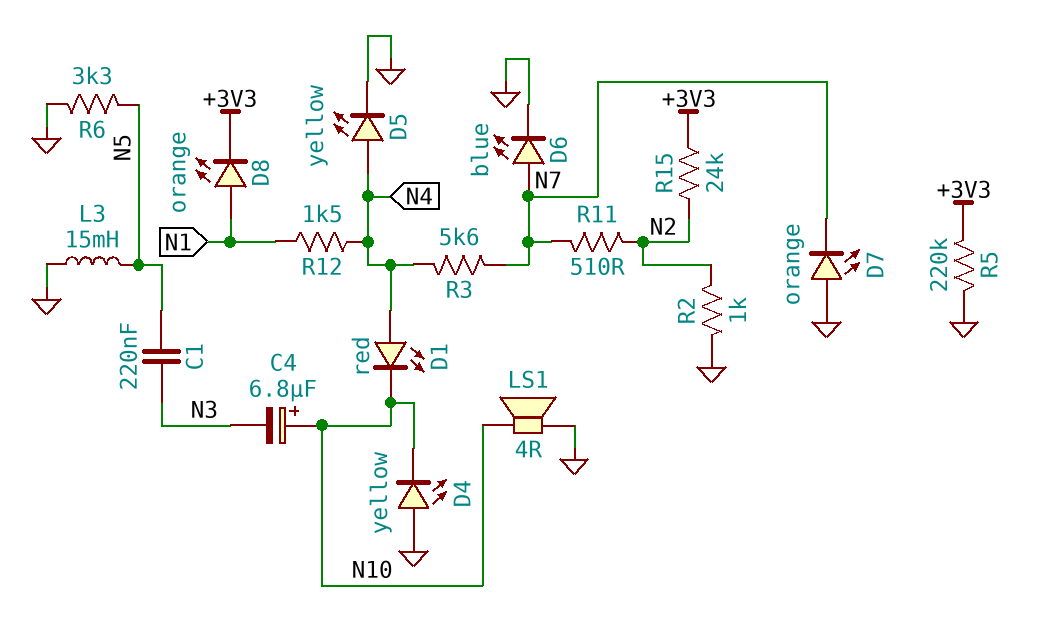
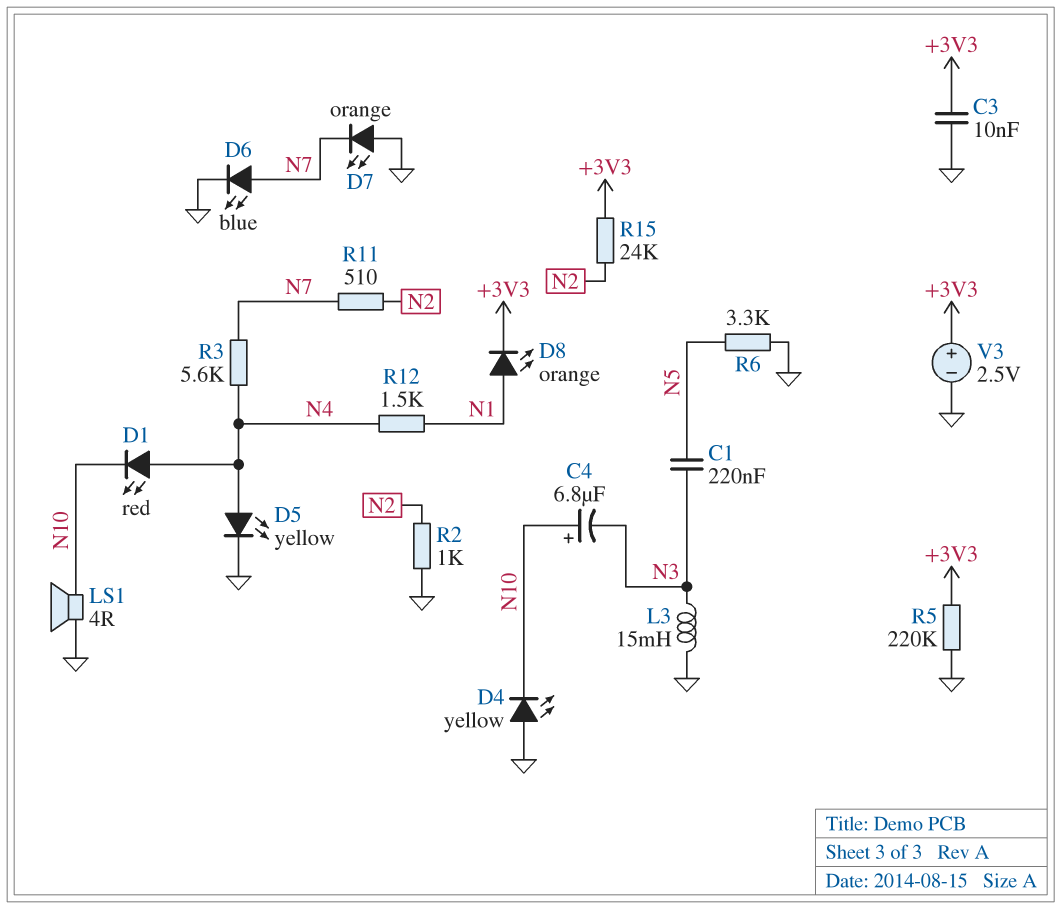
C3: none -> 10nF (+3V3, GND)
L3: 15mH (GND, N5) -> 15mH (GND, N3)
V3: none -> 2.5V (plus +3V3, minus GND)

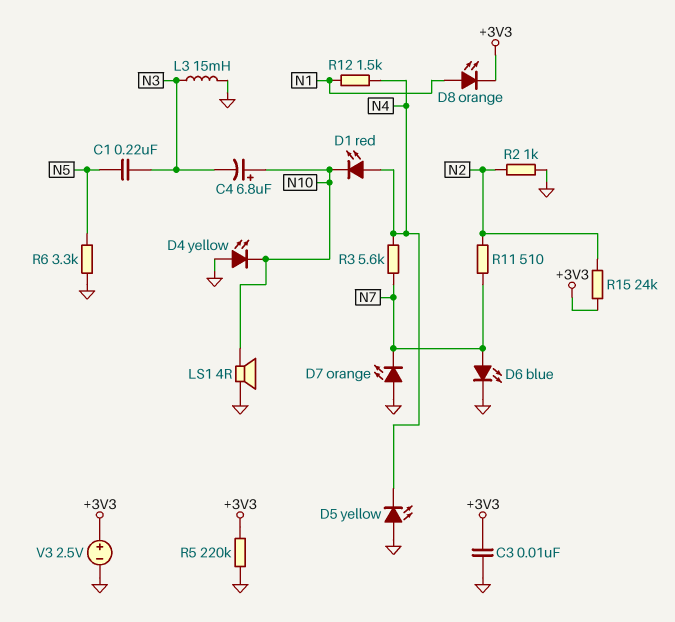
D5: LED yellow (A N4, K GND) -> LED yellow (A GND, K N4)

